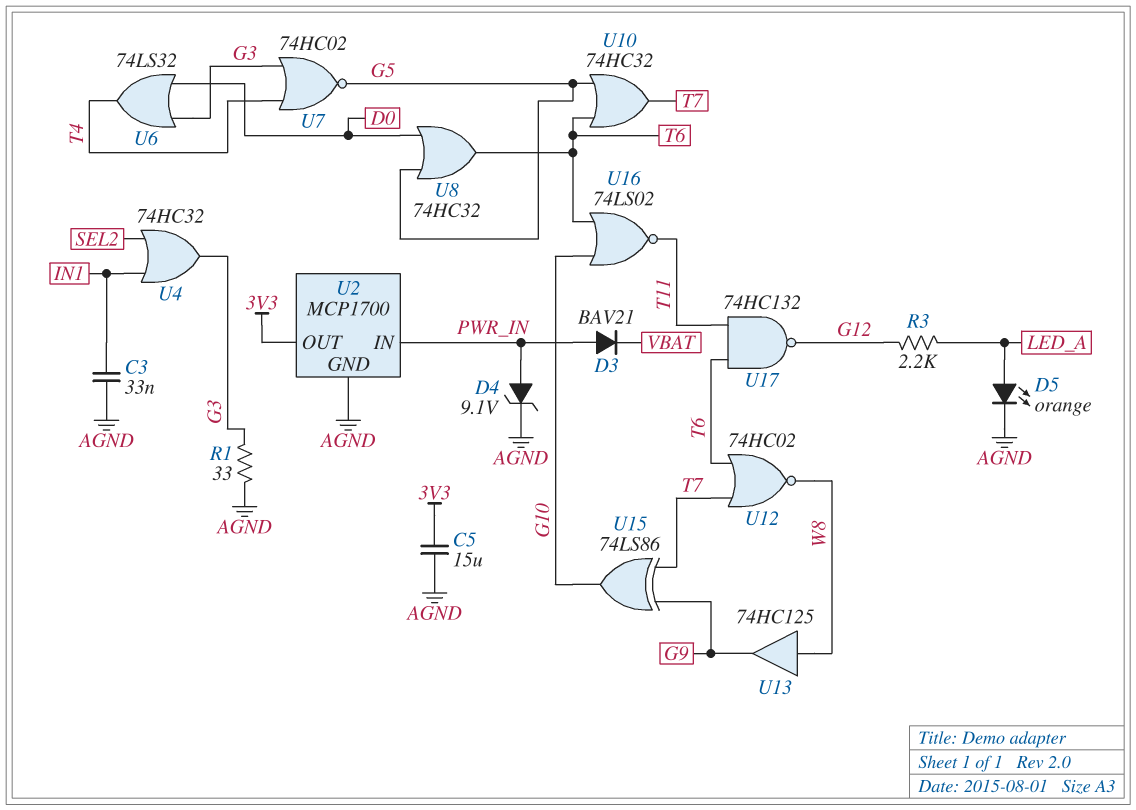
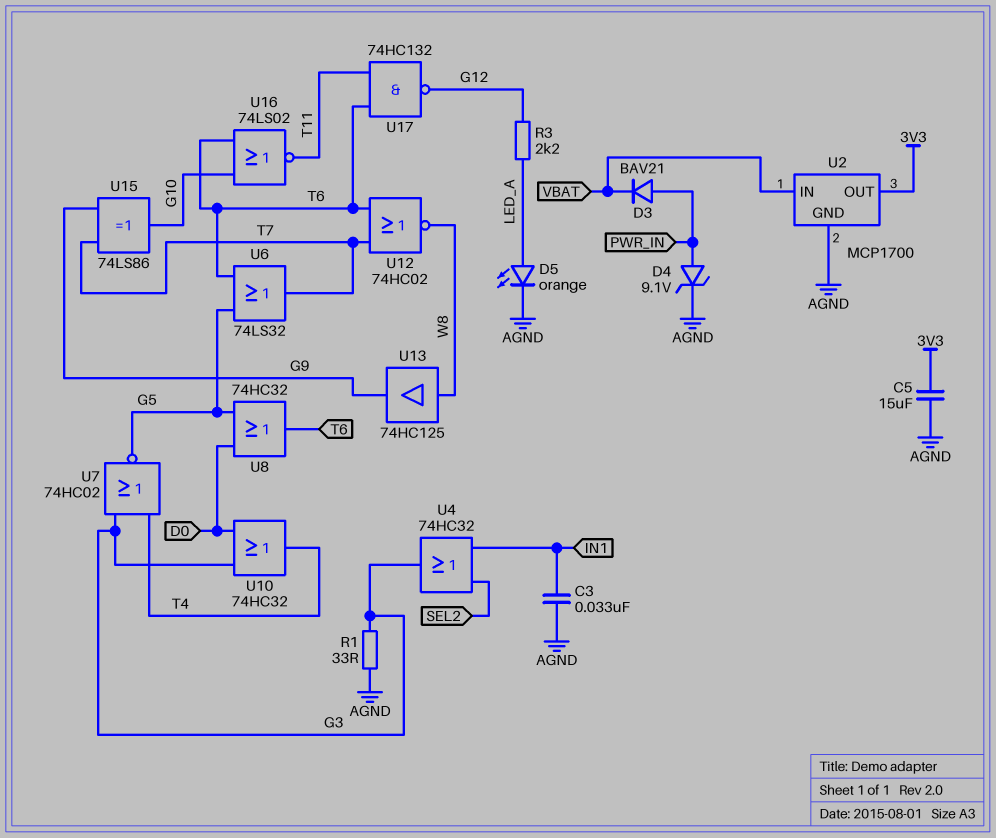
U2 pin IN: PWR_IN -> VBAT
U6: OR 74LS32 (in D0, in G3, out T4) -> OR 74LS32 (in G5, in T6, out T7)
U10: OR 74HC32 (in G5, in T6, out T7) -> OR 74HC32 (in D0, in G3, out T4)

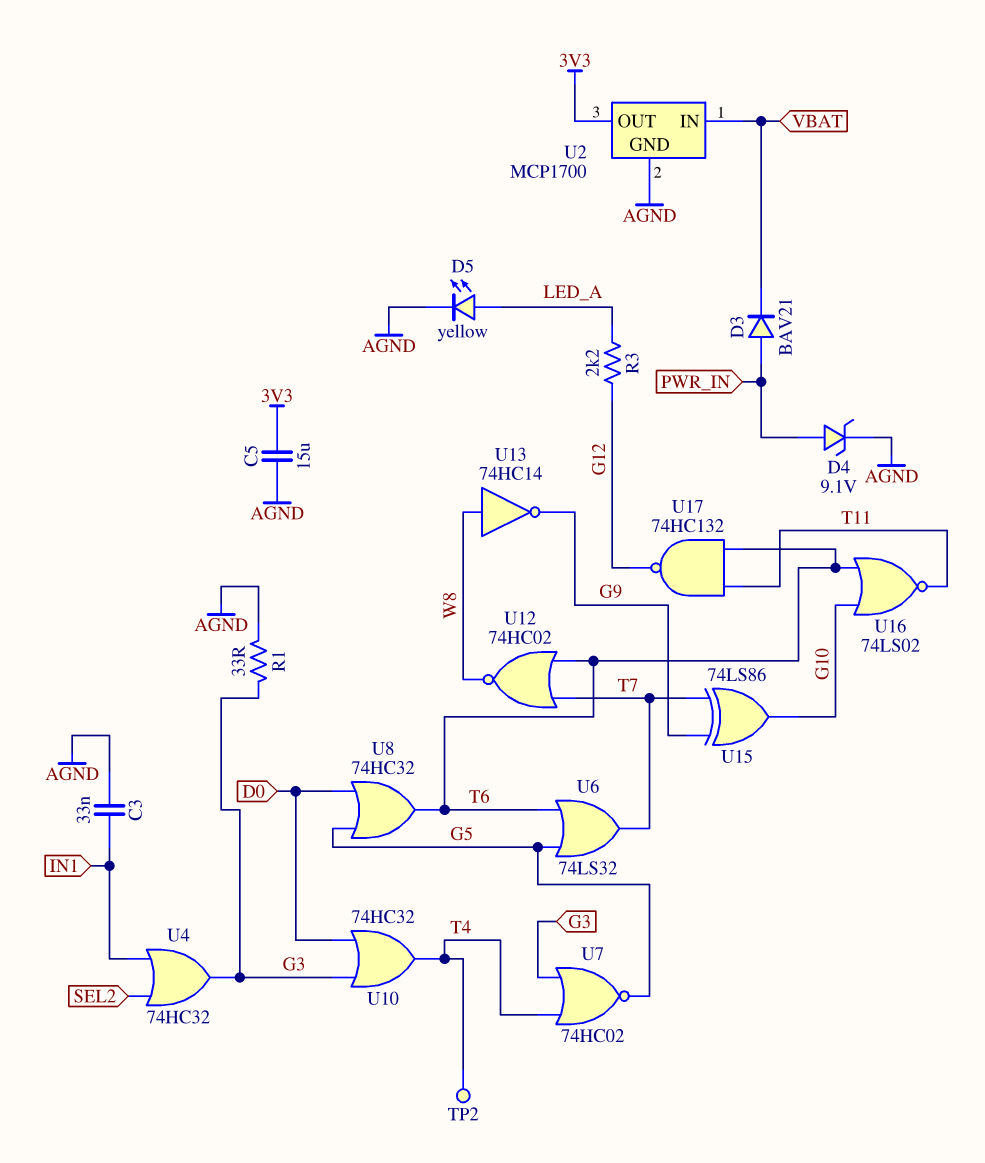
D5: LED orange (A LED_A, K AGND) -> LED yellow (A LED_A, K AGND)
TP2: none -> test point (T4)
U13: buffer 74HC125 (in W8, out G9) -> NOT 74HC14 (in W8, out G9)

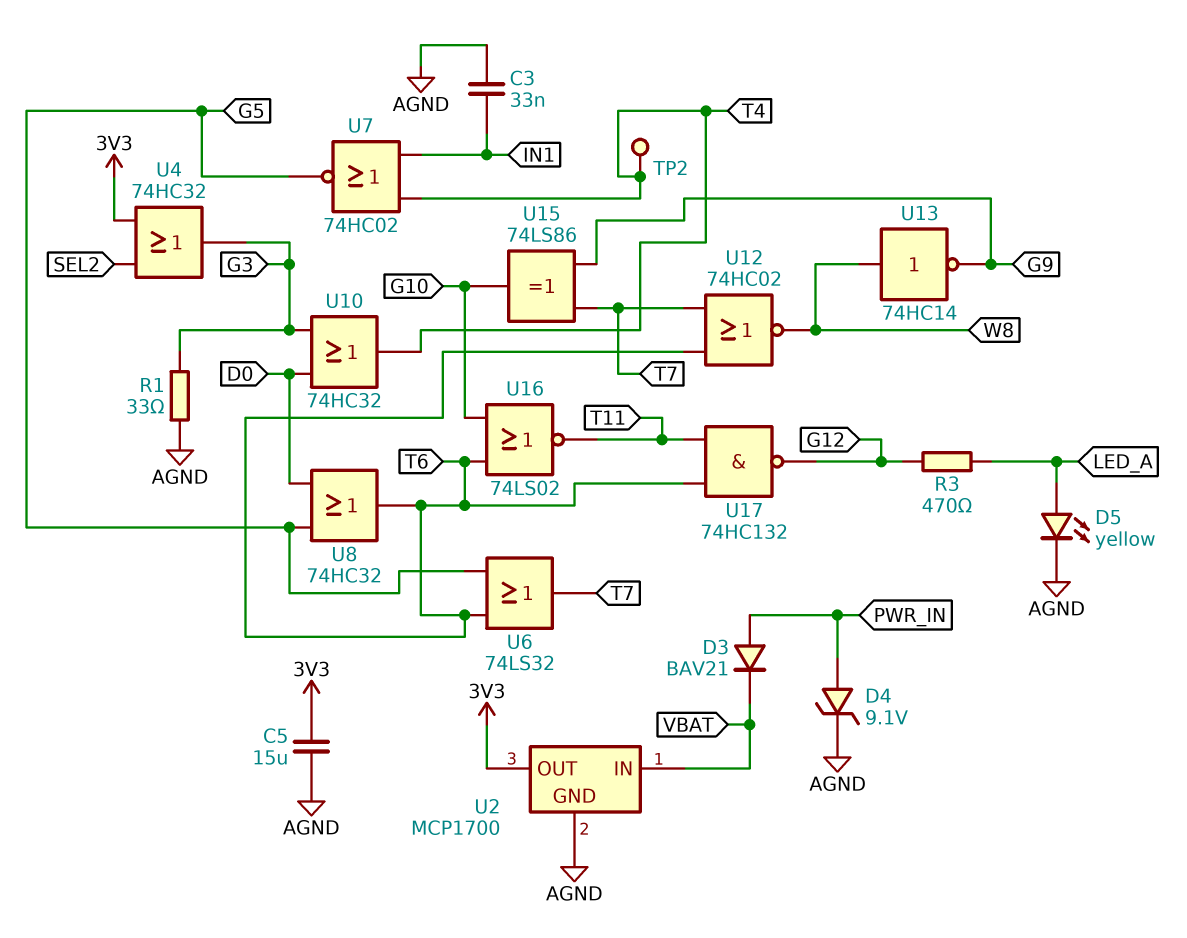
R3: 2.2k (G12, LED_A) -> 470 (G12, LED_A)
U4: OR 74HC32 (in IN1, in SEL2, out G3) -> OR 74HC32 (in 3V3, in SEL2, out G3)
U7: NOR 74HC02 (in G3, in T4, out G5) -> NOR 74HC02 (in IN1, in T4, out G5)

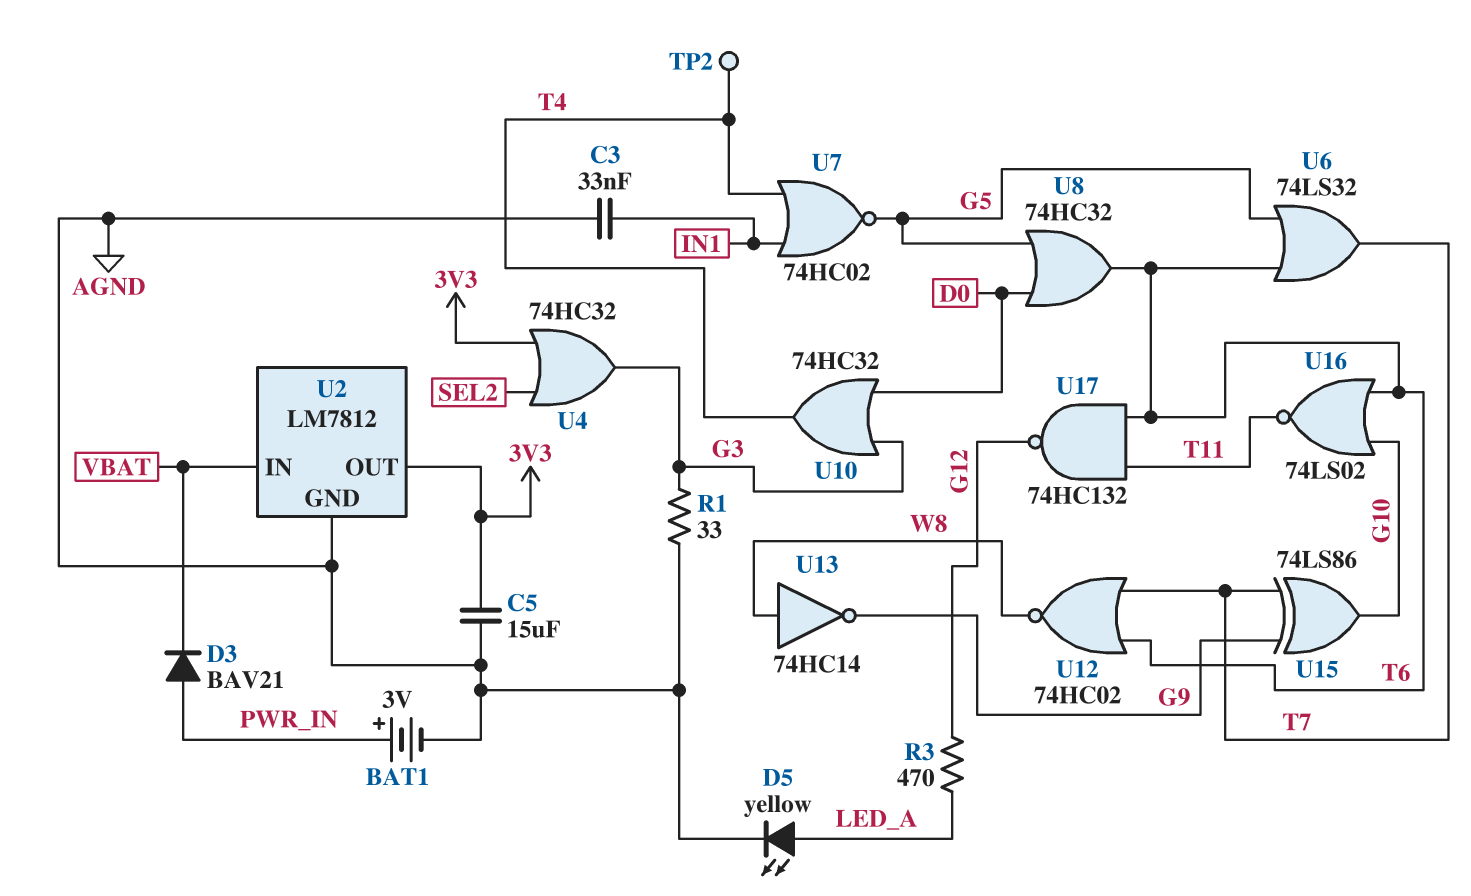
BAT1: none -> 3V (plus PWR_IN, minus AGND)
D4: zener 9.1V (A PWR_IN, K AGND) -> none
U2: MCP1700 -> LM7812

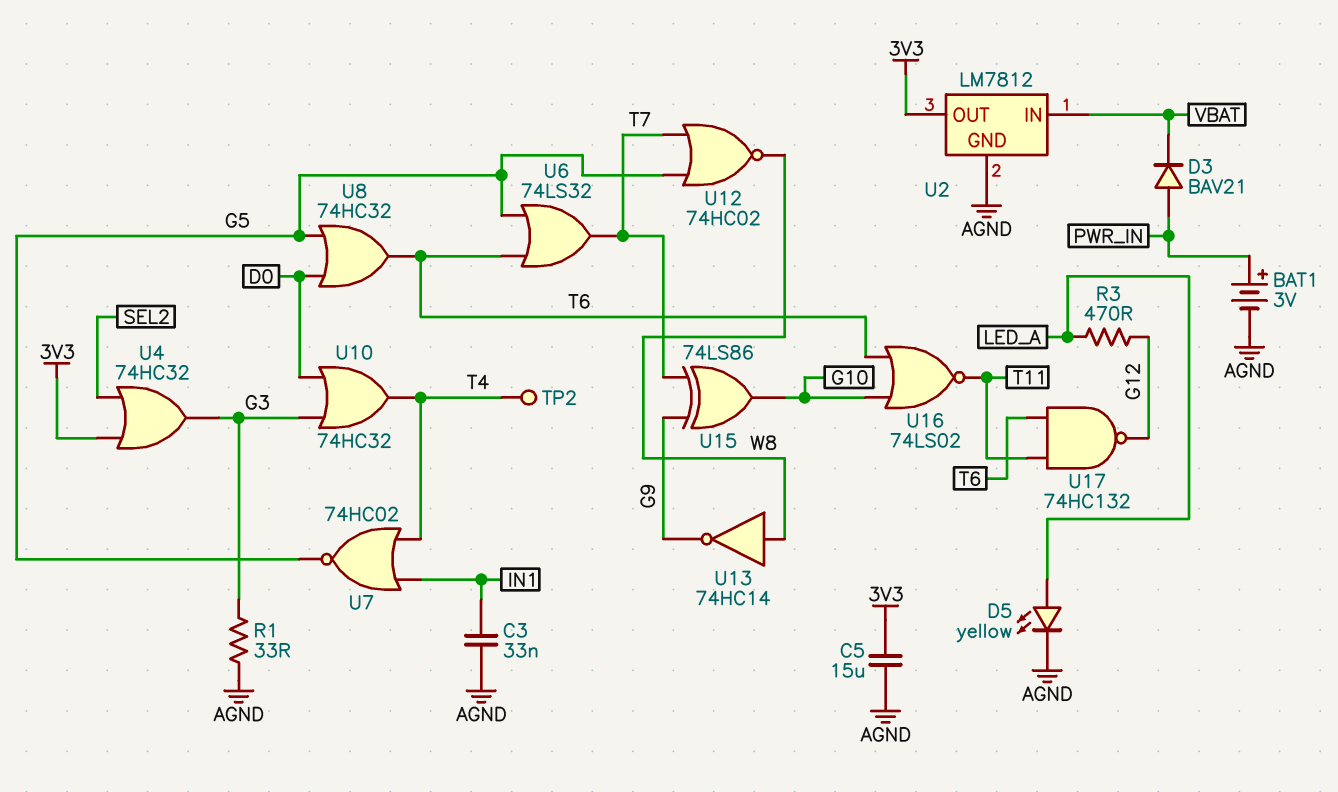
U12: NOR 74HC02 (in T6, in T7, out W8) -> NOR 74HC02 (in G5, in T7, out W8)

